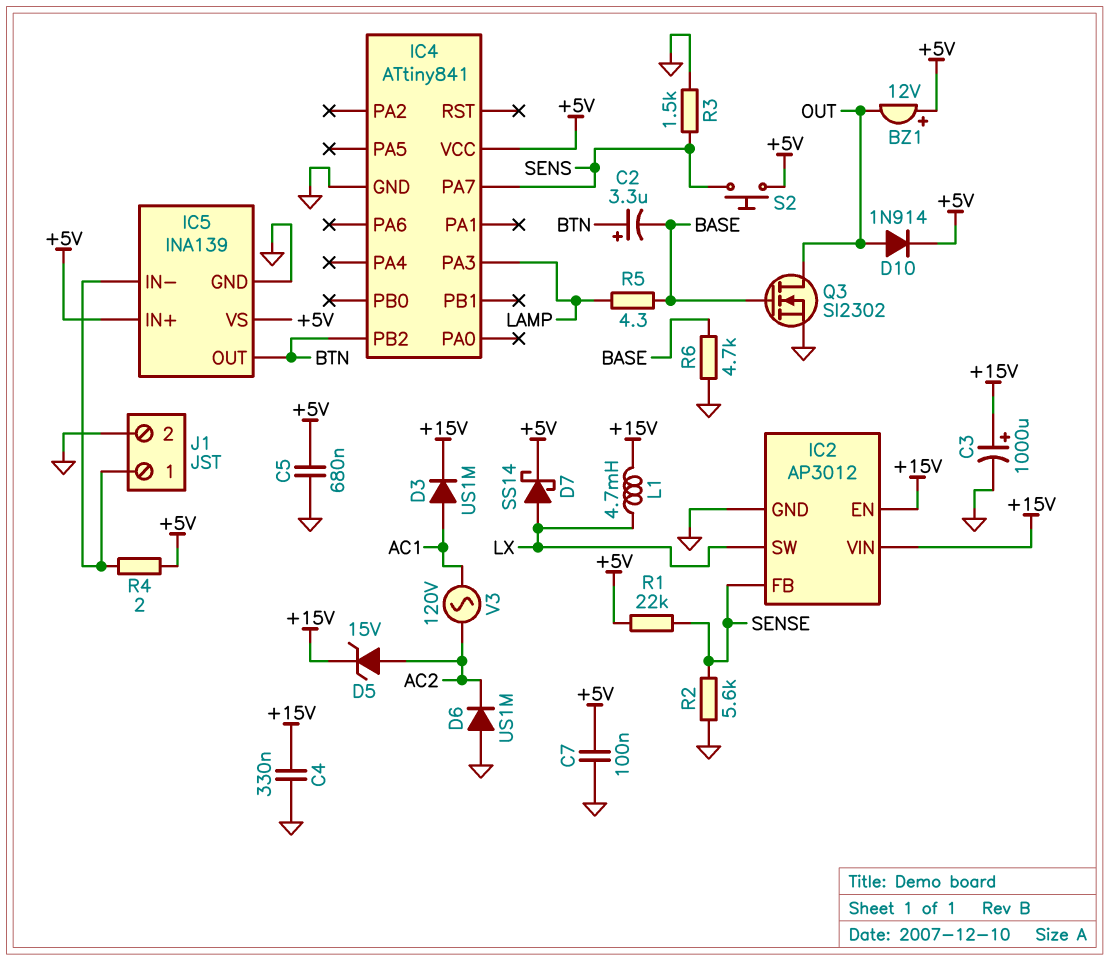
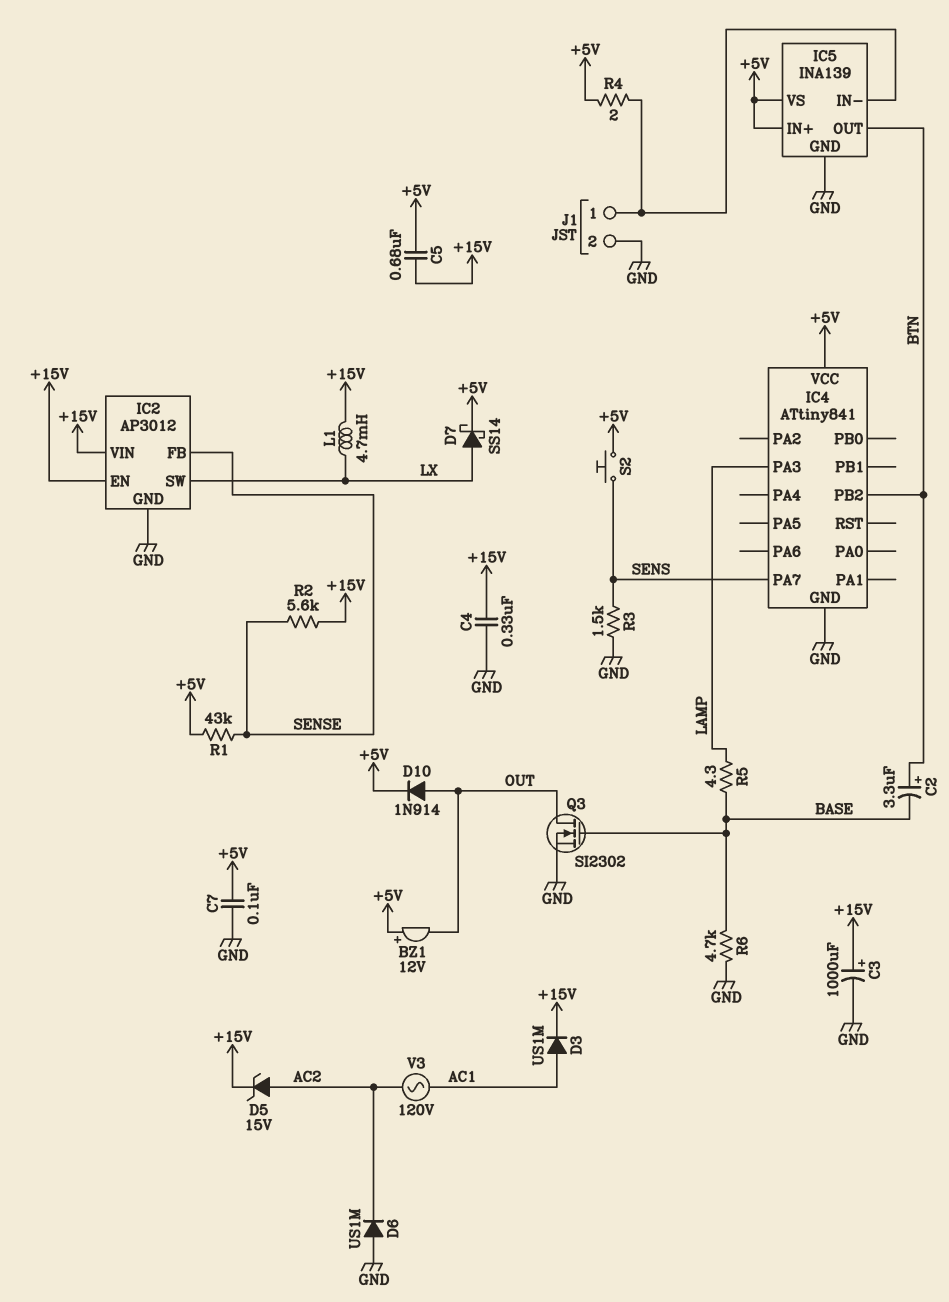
C5: 680nF (+5V, GND) -> 680nF (+5V, +15V)
R1: 22k (+5V, SENSE) -> 43k (+5V, SENSE)
R2: 5.6k (GND, SENSE) -> 5.6k (+15V, SENSE)

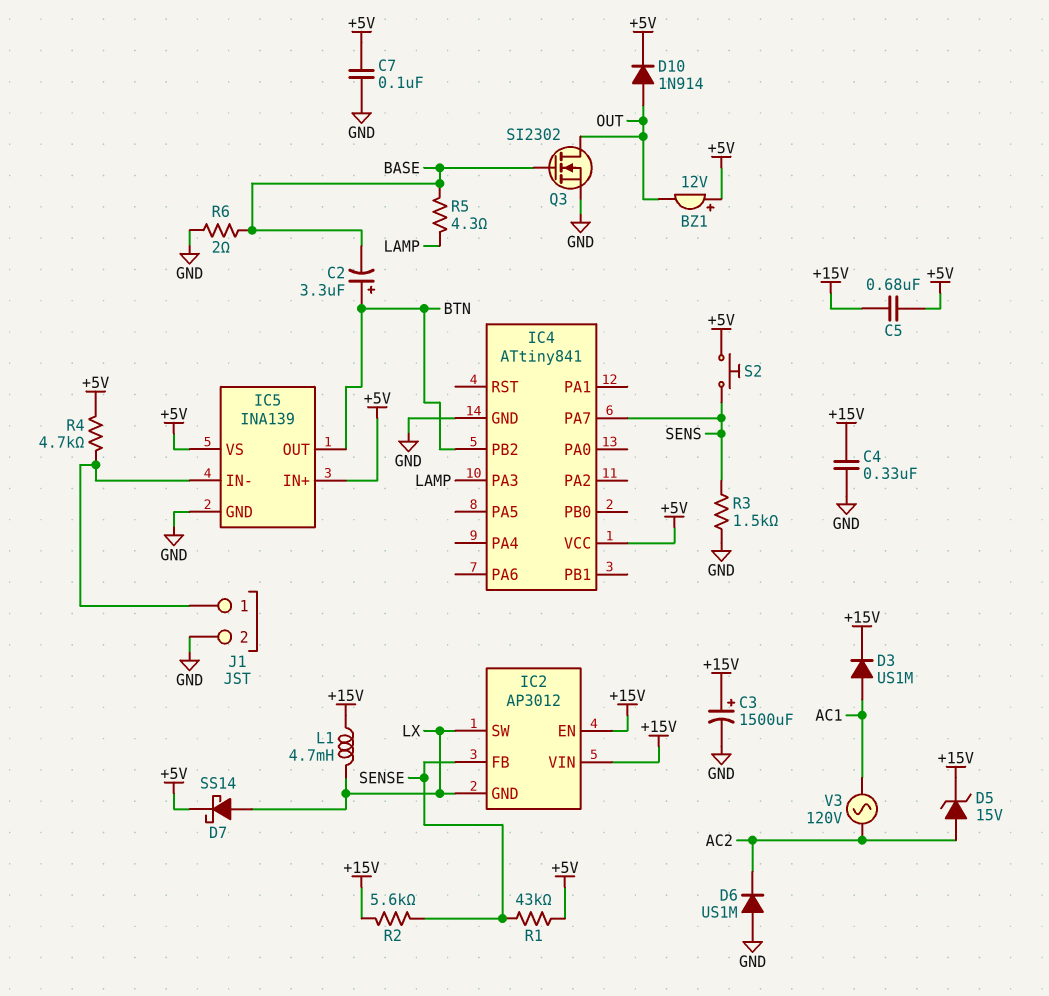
C3: 1000uF (plus +15V, minus GND) -> 1500uF (plus +15V, minus GND)
IC2 pin GND: GND -> LX
R4: 2 (+5V, IC5/IN-) -> 4.7k (+5V, IC5/IN-)
R6: 4.7k (BASE, GND) -> 2 (BASE, GND)

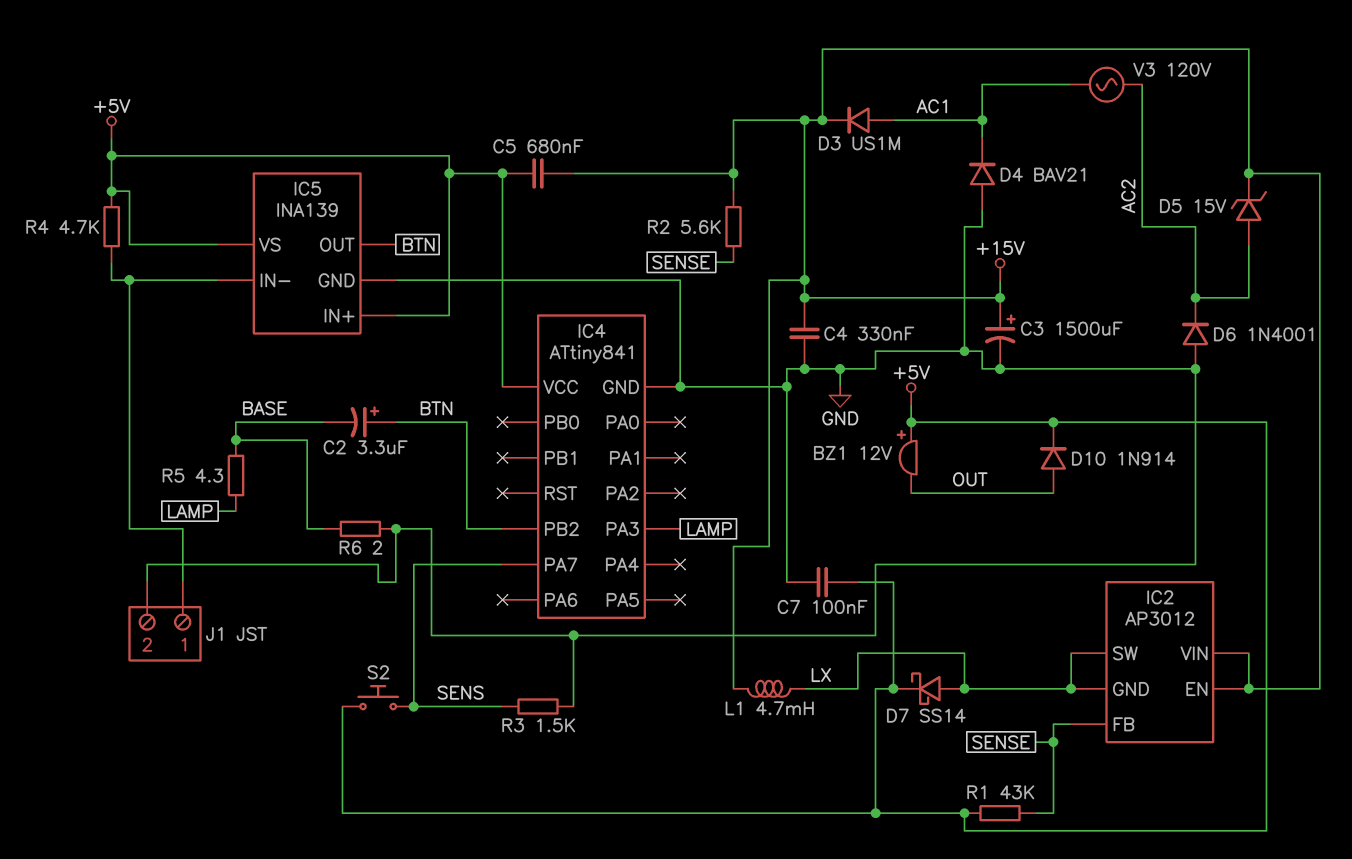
D4: none -> diode BAV21 (A GND, K AC1)
D6: diode US1M (A GND, K AC2) -> diode 1N4001 (A GND, K AC2)
Q3: NMOS SI2302 (G BASE, D OUT, S GND) -> none

